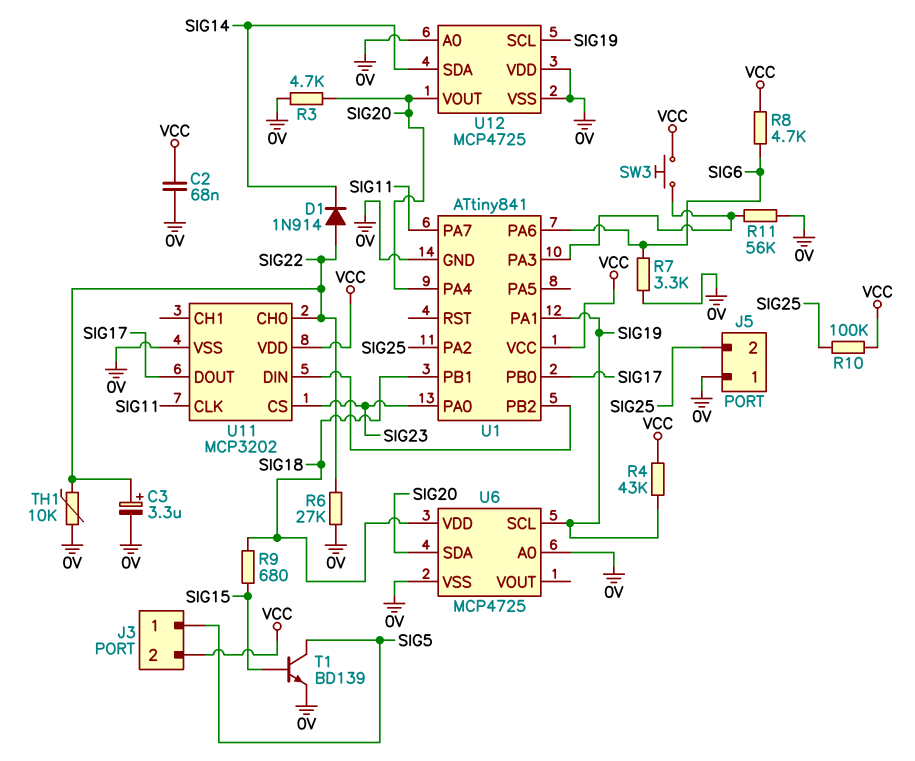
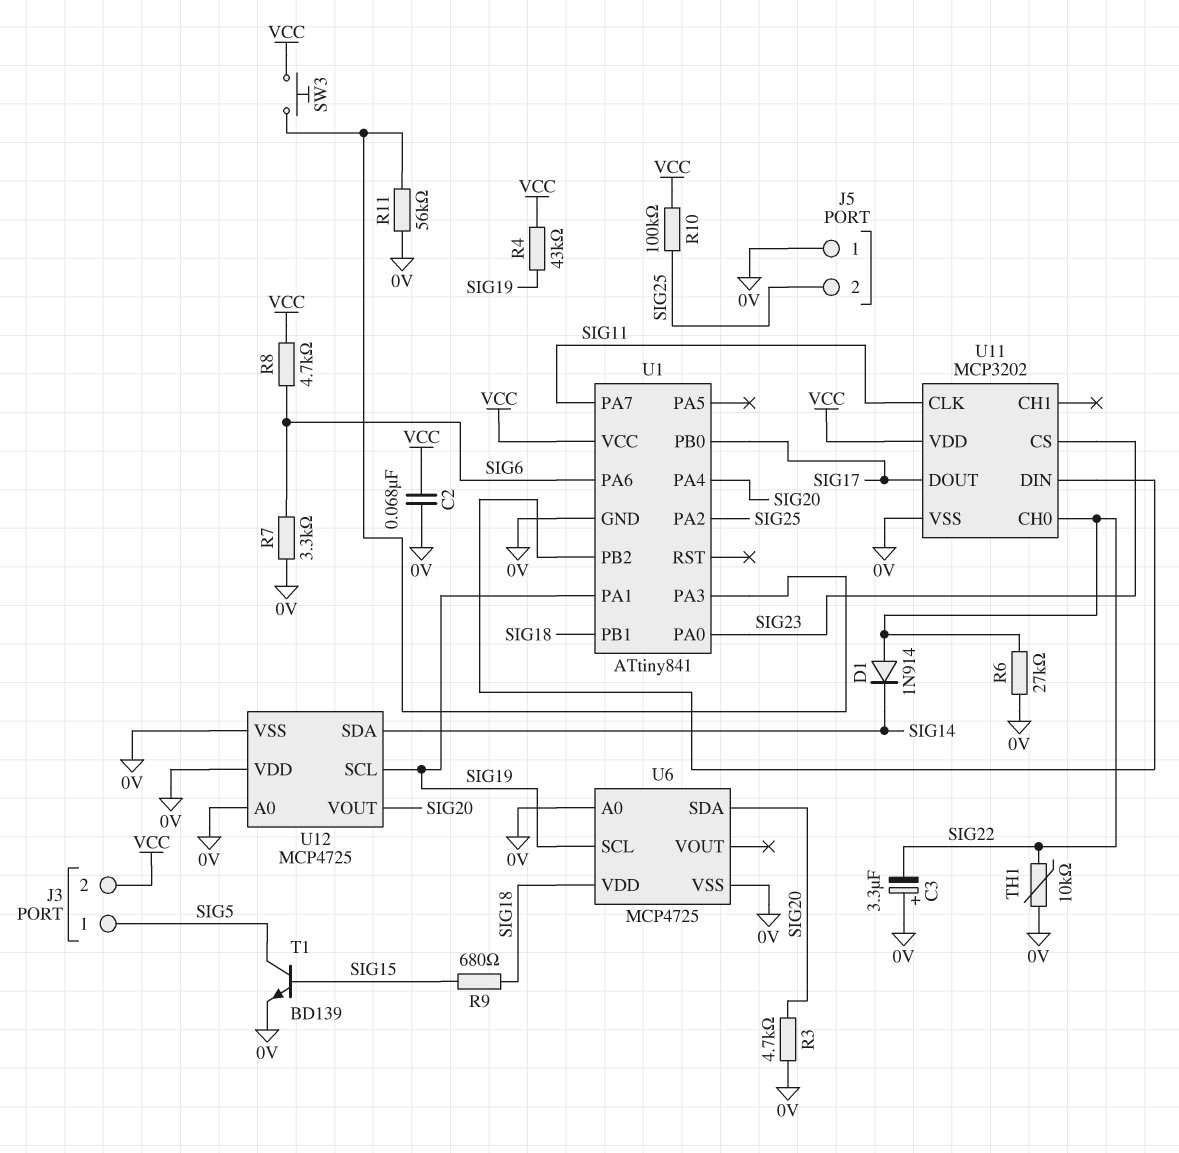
C3: 3.3uF (plus SIG22, minus 0V) -> 3.3uF (plus 0V, minus SIG22)

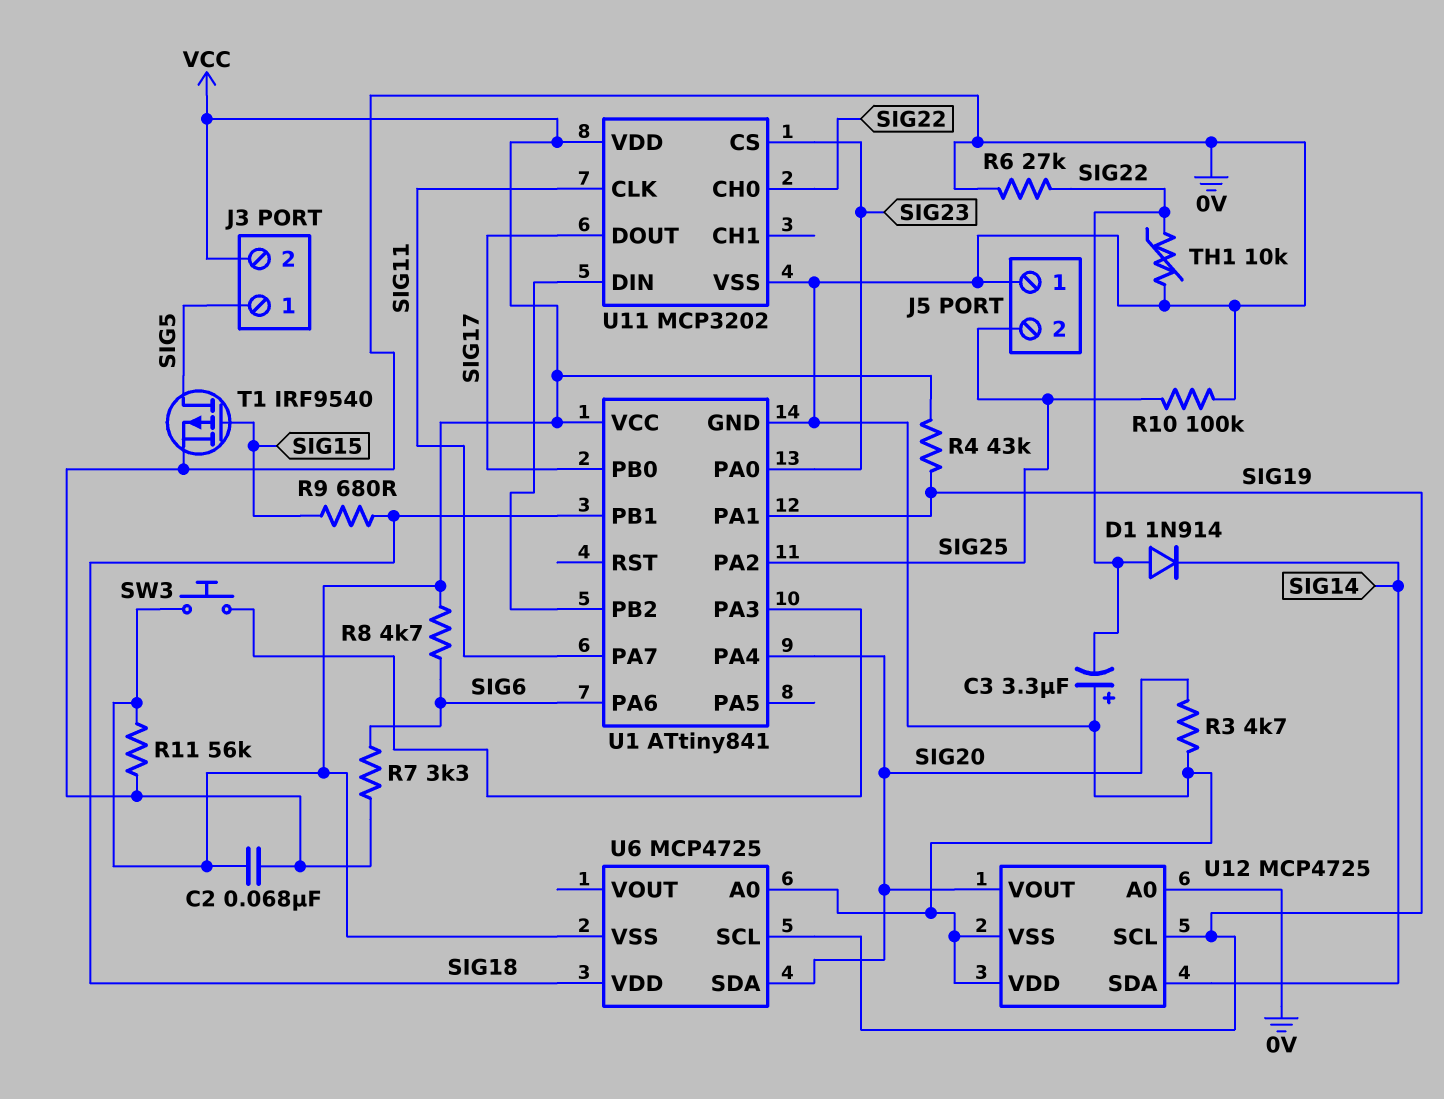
R10: 100k (SIG25, VCC) -> 100k (0V, SIG25)
R11: 56k (0V, U1/PA3) -> 56k (0V, VCC)
T1: NPN BD139 (B SIG15, C SIG5, E 0V) -> PMOS IRF9540 (G SIG15, D SIG5, S 0V)
U6 pin VSS: 0V -> VCC

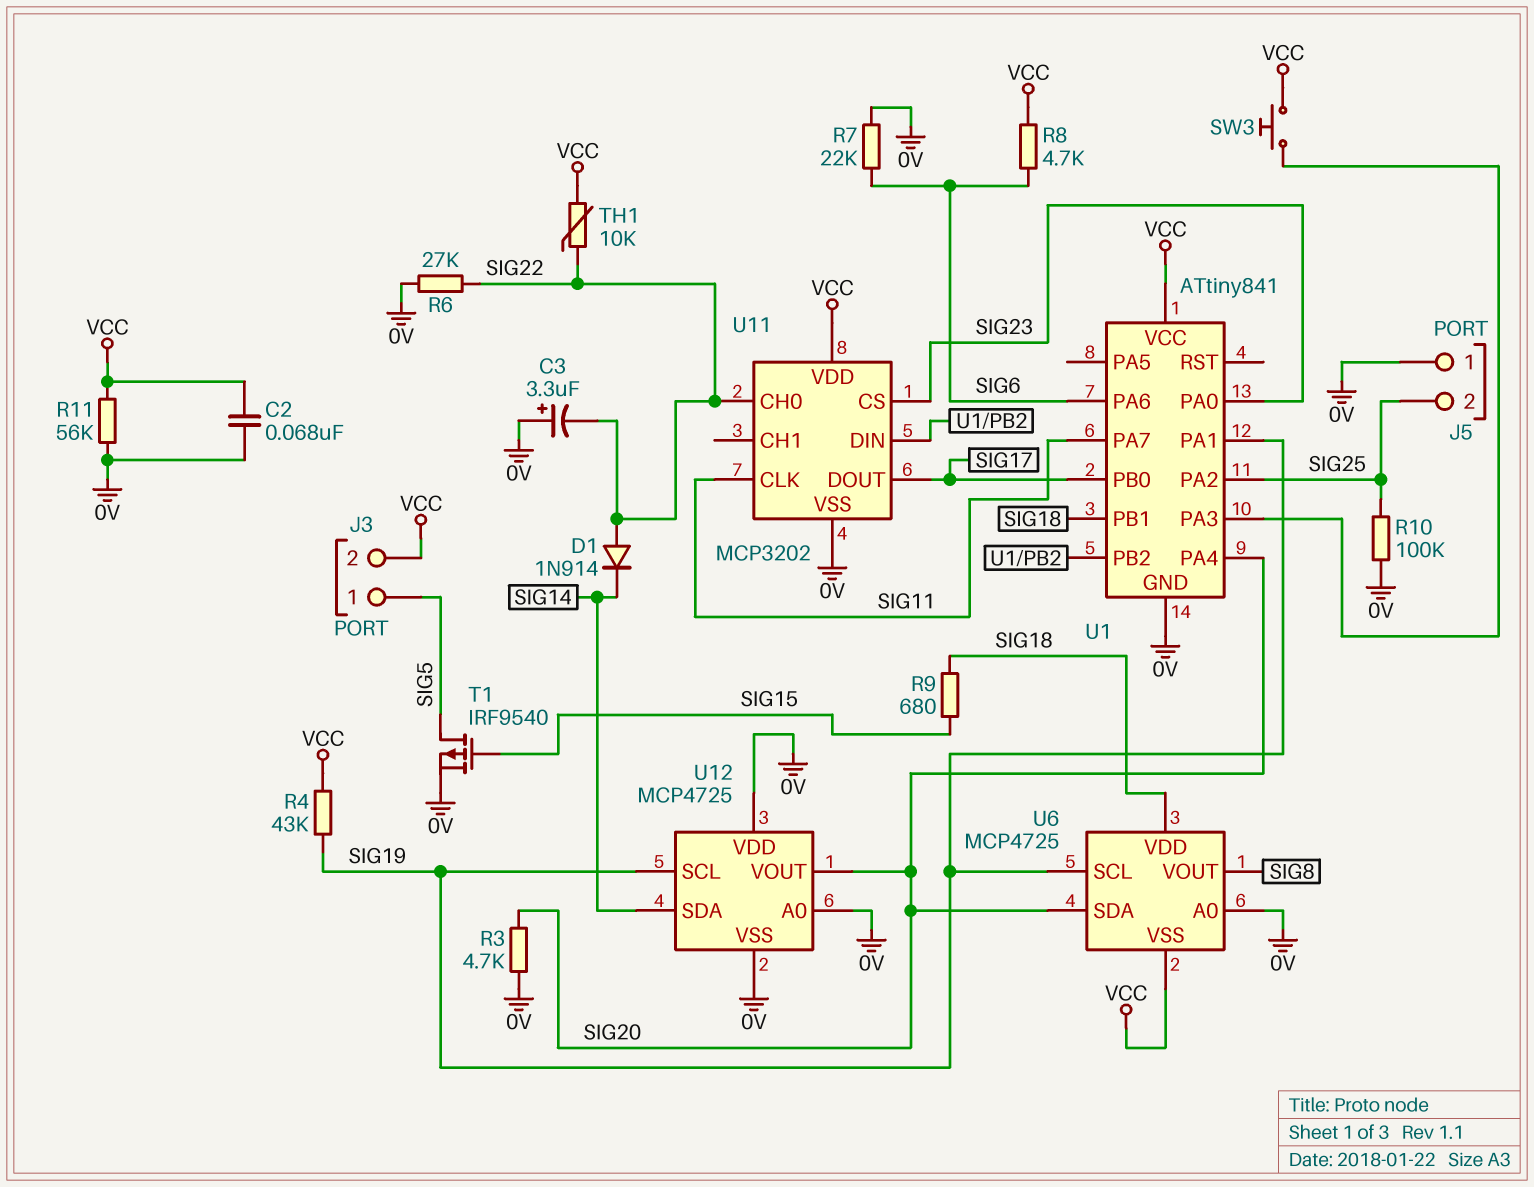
R7: 3.3k (0V, SIG6) -> 22k (0V, SIG6)
TH1: 10k (0V, SIG22) -> 10k (SIG22, VCC)
U6 pin VOUT: none -> SIG8

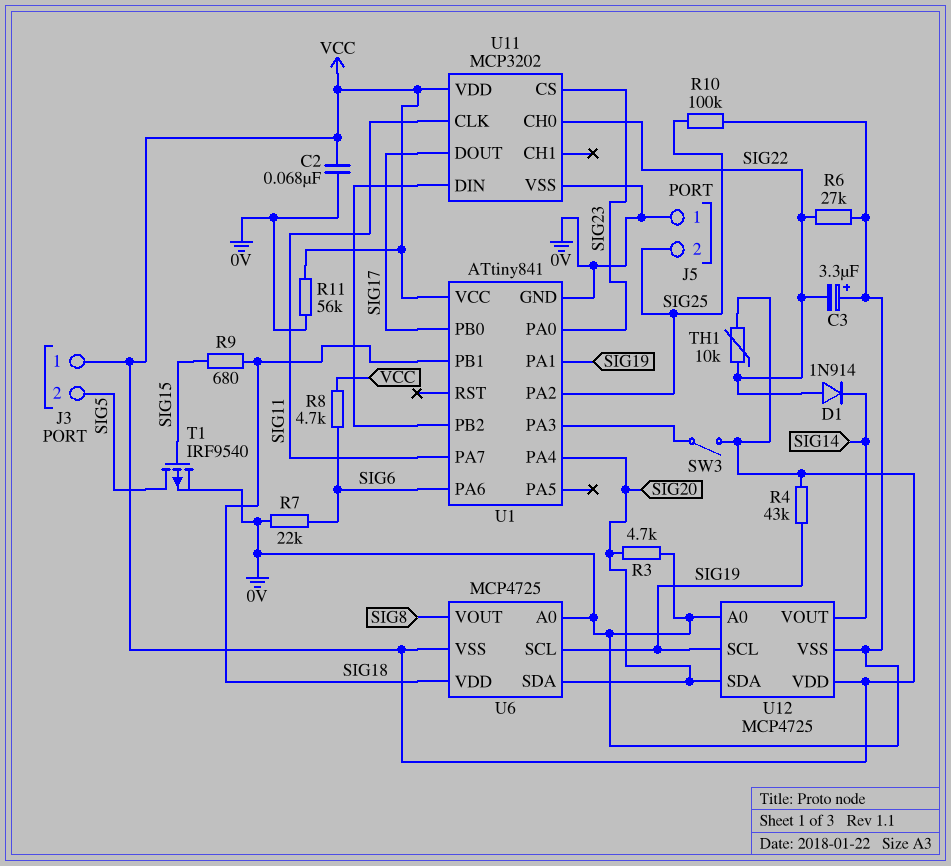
J3 pin 1: SIG5 -> VCC
J3 pin 2: VCC -> SIG5
SW3: button (U1/PA3, VCC) -> switch (U1/PA3, VCC)
U12 pin SDA: SIG14 -> SIG20
U12 pin VDD: 0V -> VCC
U12 pin VOUT: SIG20 -> SIG14

